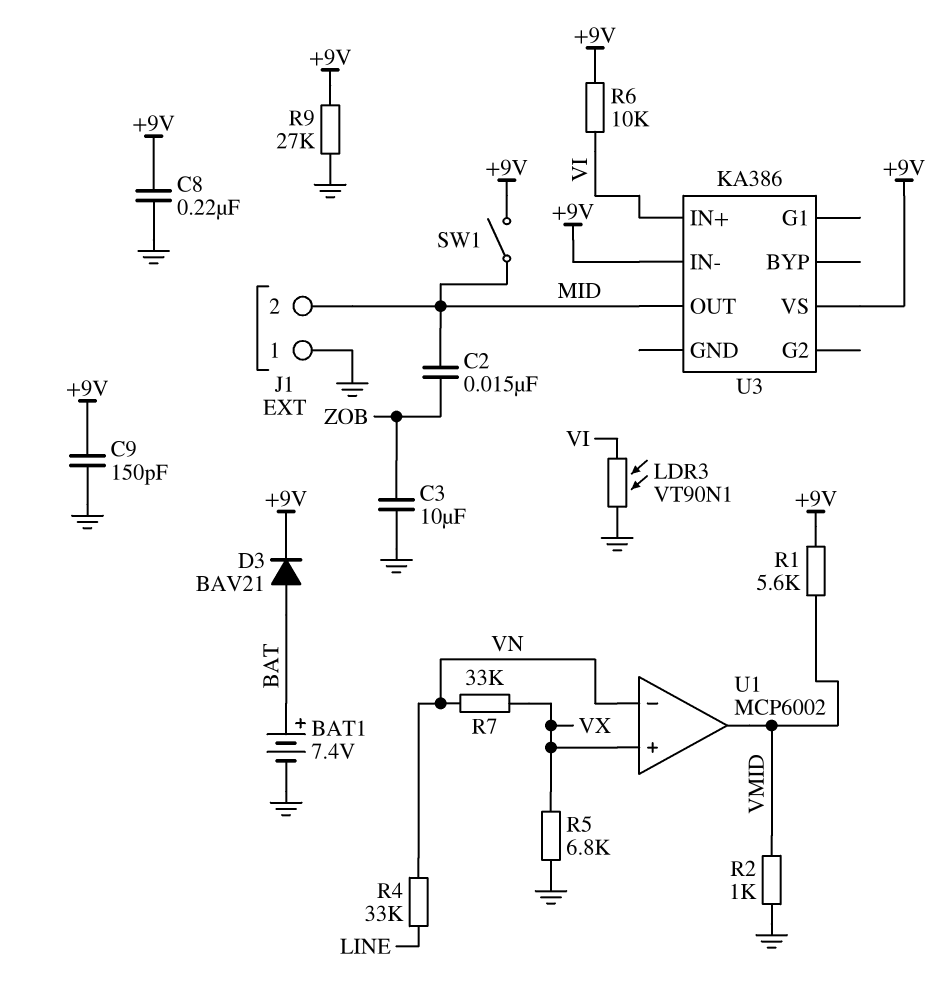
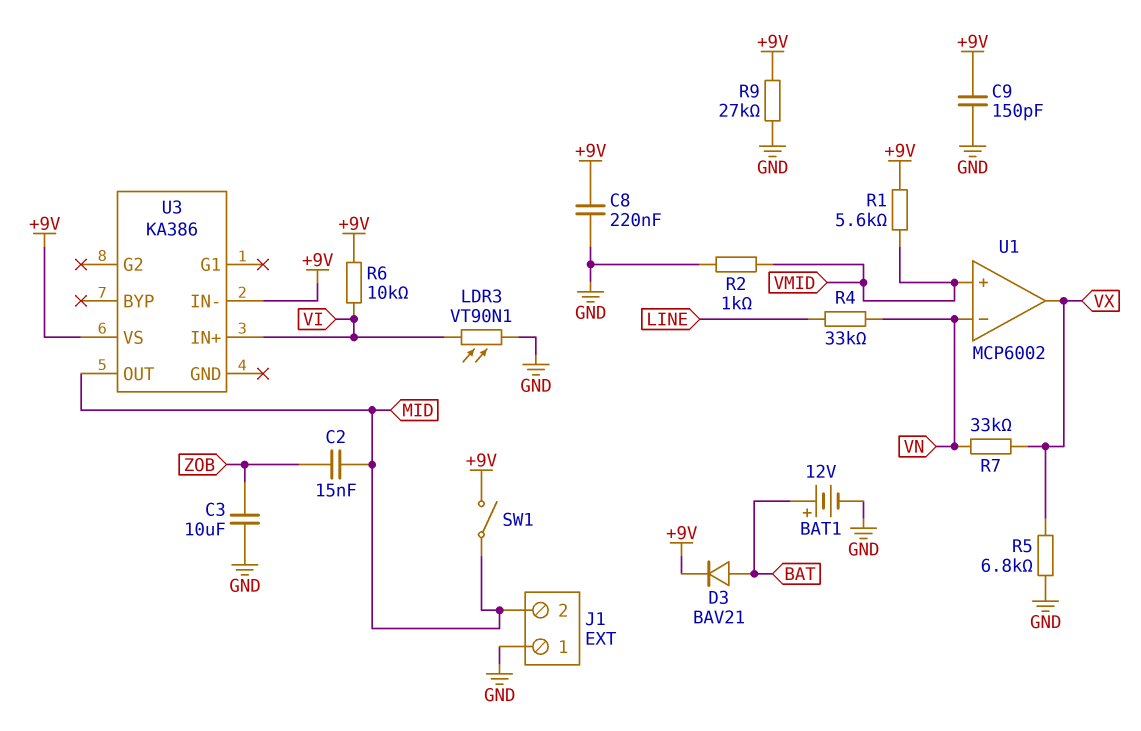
BAT1: 7.4V (plus BAT, minus GND) -> 12V (plus BAT, minus GND)
U1 pin in+: VX -> VMID
U1 pin out: VMID -> VX

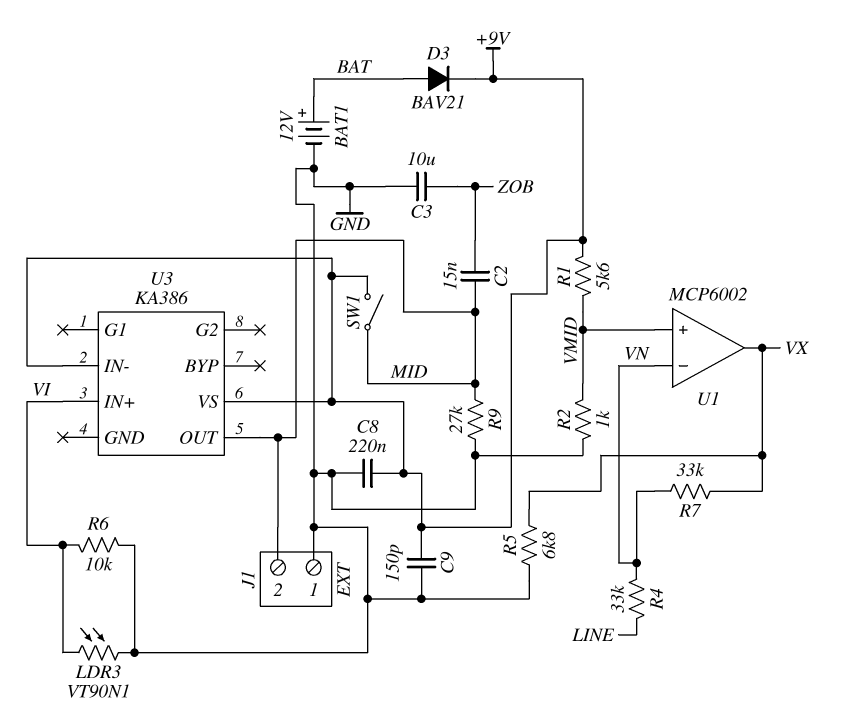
R6: 10k (+9V, VI) -> 10k (GND, VI)
R9: 27k (+9V, GND) -> 27k (GND, MID)

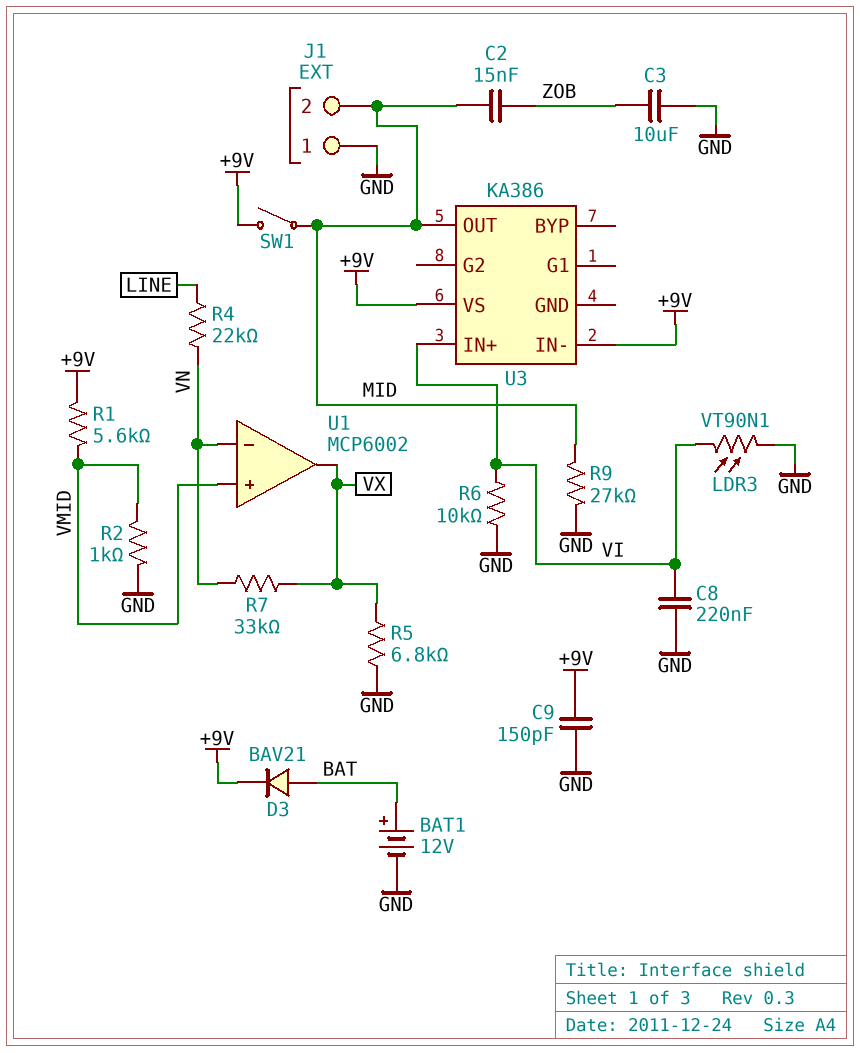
C8: 220nF (+9V, GND) -> 220nF (GND, VI)
R4: 33k (LINE, VN) -> 22k (LINE, VN)

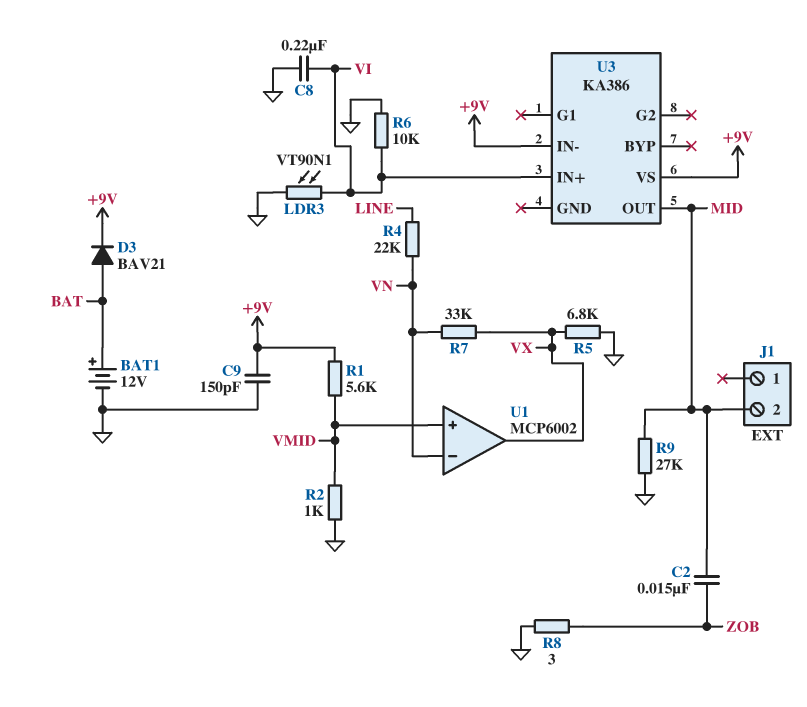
C3: 10uF (GND, ZOB) -> none
J1 pin 1: GND -> none
R8: none -> 3 (GND, ZOB)
SW1: switch (+9V, MID) -> none

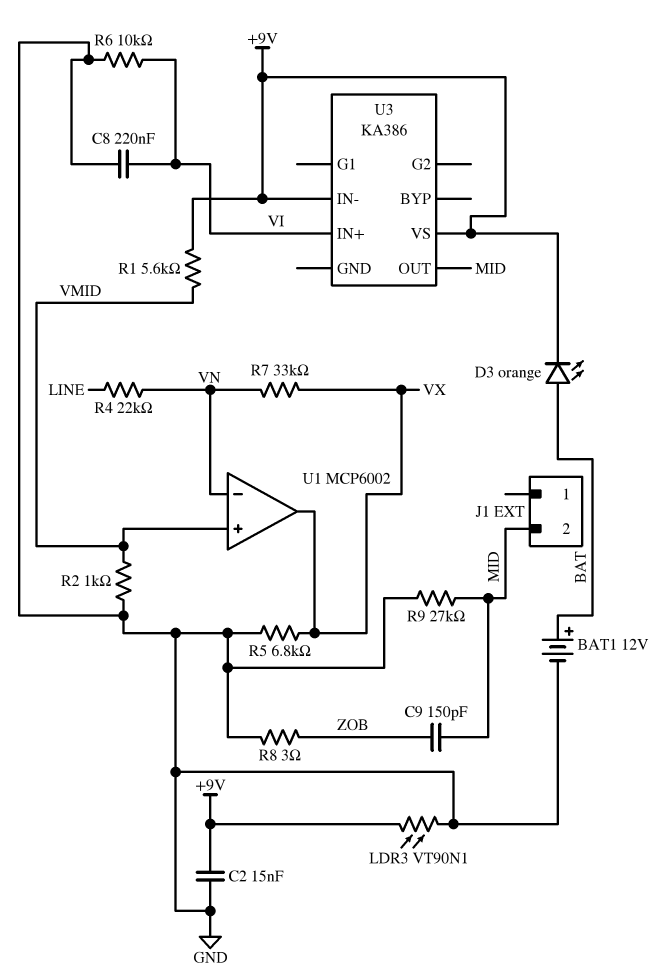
C2: 15nF (MID, ZOB) -> 15nF (+9V, GND)
C9: 150pF (+9V, GND) -> 150pF (MID, ZOB)
D3: diode BAV21 (A BAT, K +9V) -> LED orange (A BAT, K +9V)
LDR3: VT90N1 (GND, VI) -> VT90N1 (+9V, GND)

